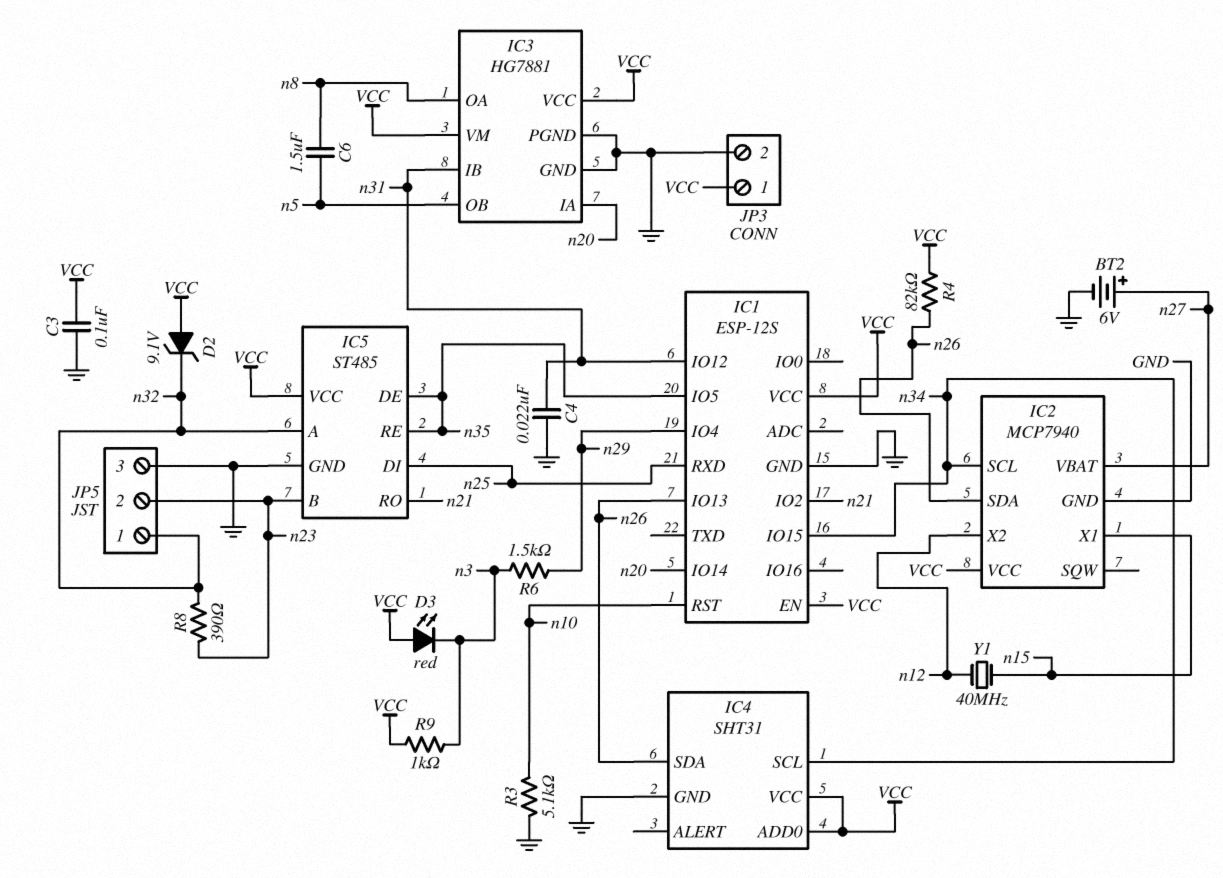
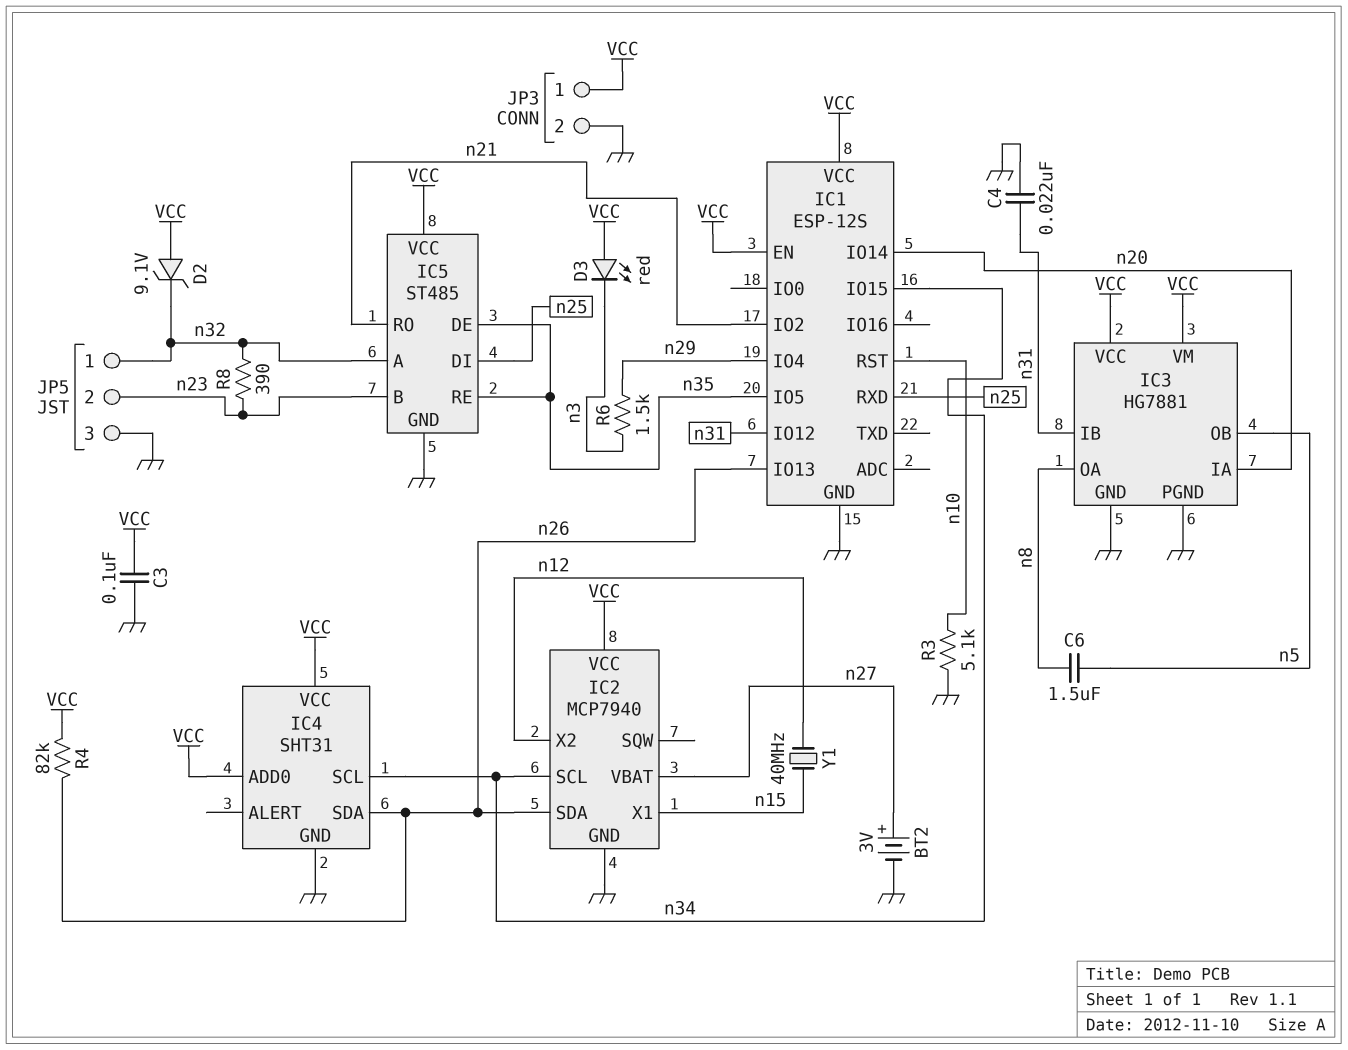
BT2: 6V (plus n27, minus GND) -> 3V (plus n27, minus GND)
R9: 1k (VCC, n3) -> none

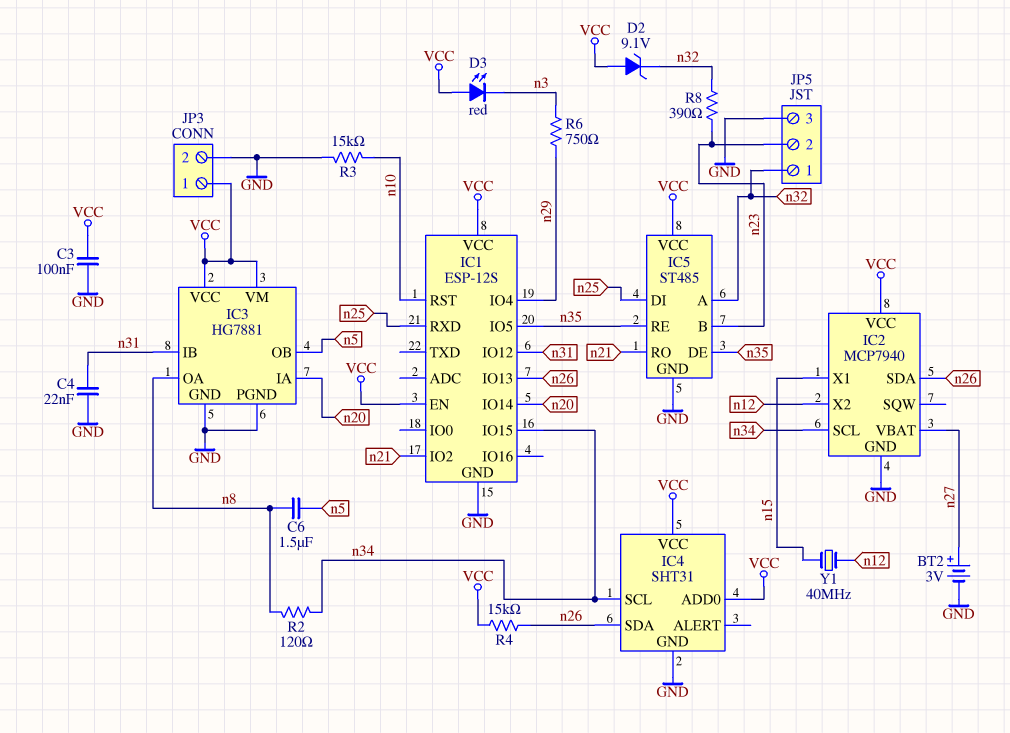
R2: none -> 120 (n8, n34)
R3: 5.1k (GND, n10) -> 15k (GND, n10)
R4: 82k (VCC, n26) -> 15k (VCC, n26)
R6: 1.5k (n3, n29) -> 750 (n3, n29)

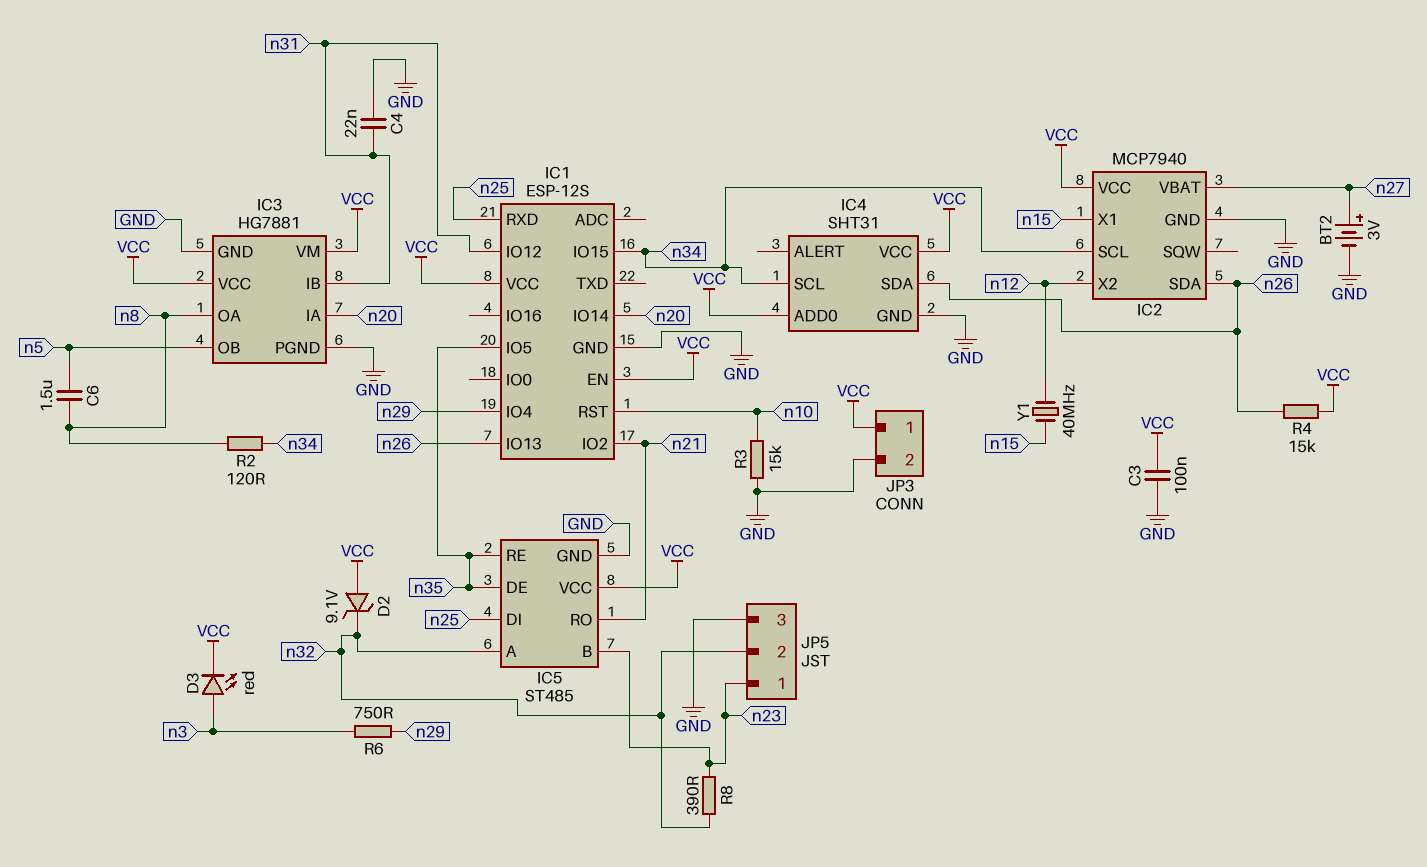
D3: LED red (A VCC, K n3) -> LED red (A n3, K VCC)
JP5 pin 1: n32 -> n23
JP5 pin 2: n23 -> n32

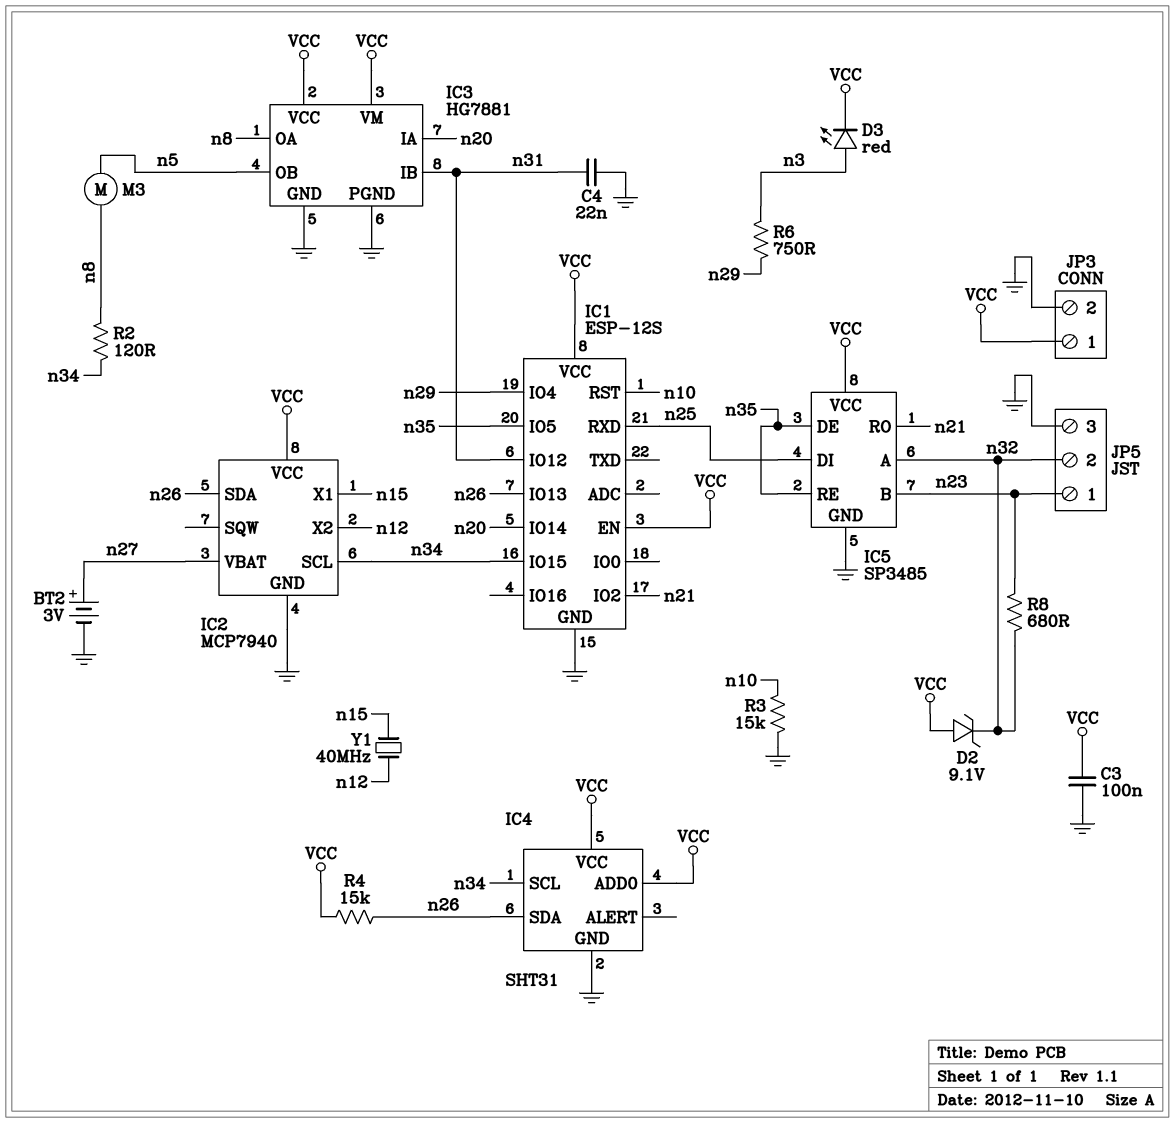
C6: 1.5uF (n5, n8) -> none
IC5: ST485 -> SP3485
M3: none -> motor (n5, n8)
R8: 390 (n23, n32) -> 680 (n23, n32)

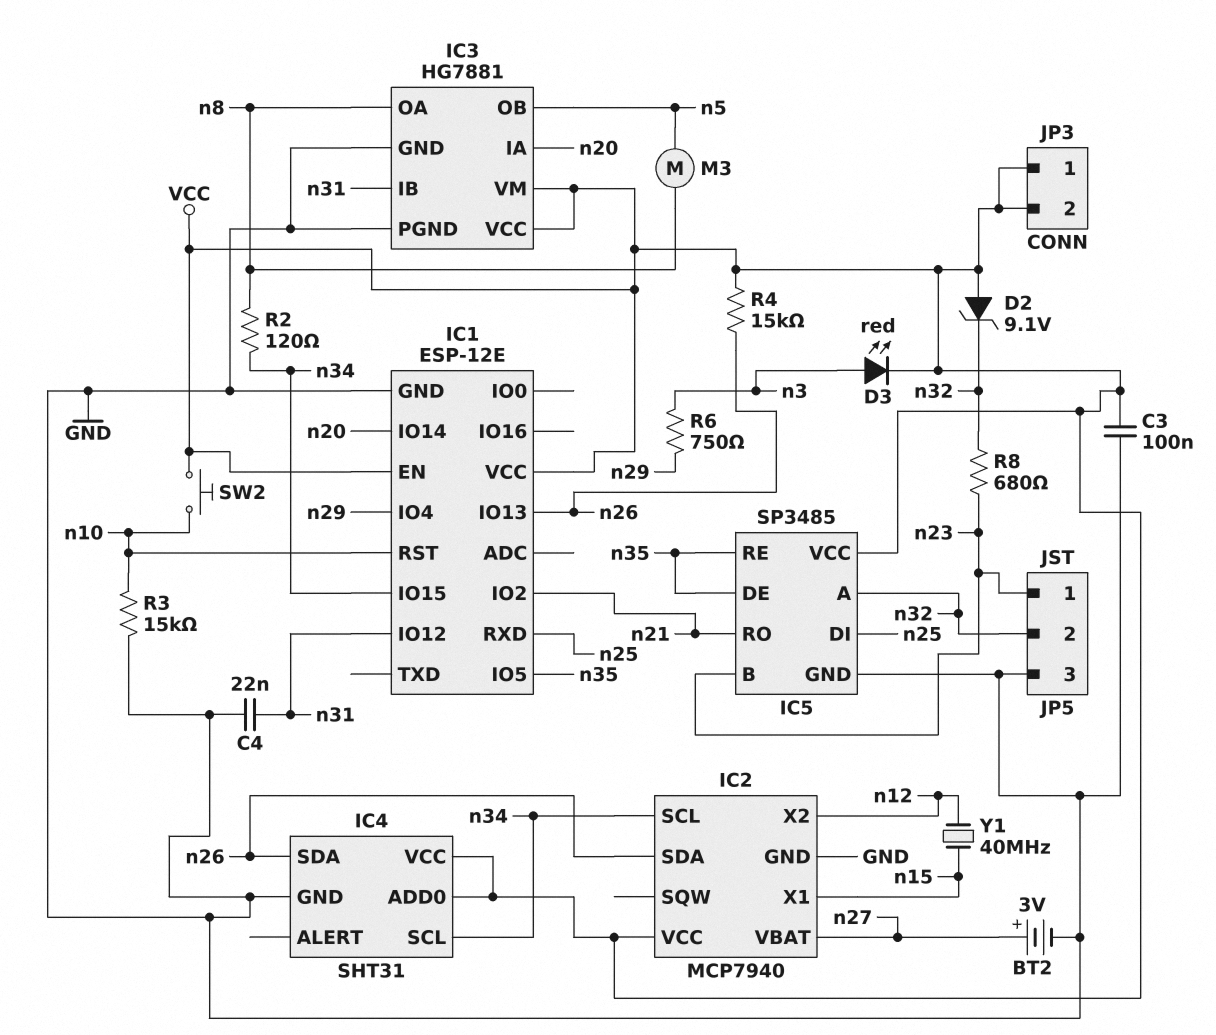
IC1: ESP-12S -> ESP-12E
JP3 pin 2: GND -> VCC
SW2: none -> button (VCC, n10)

